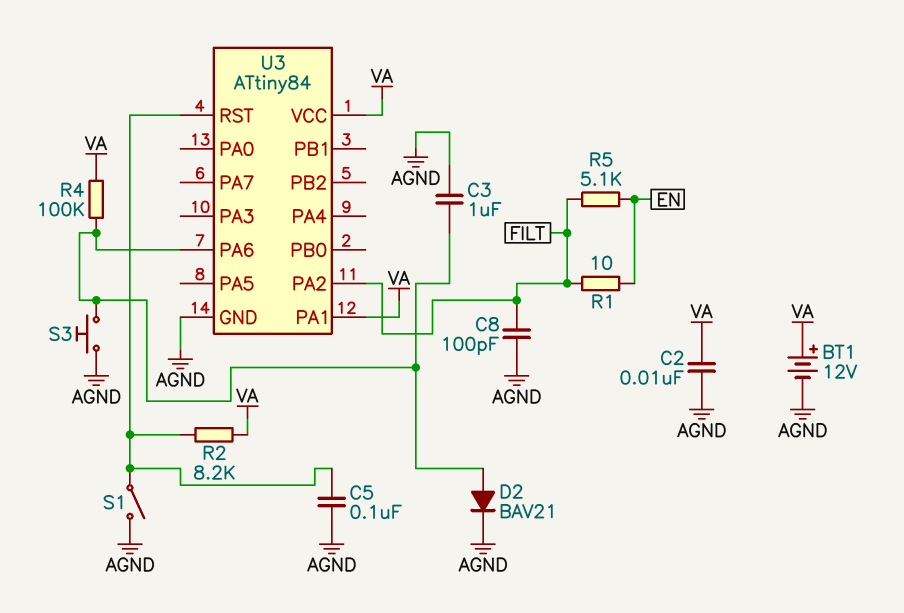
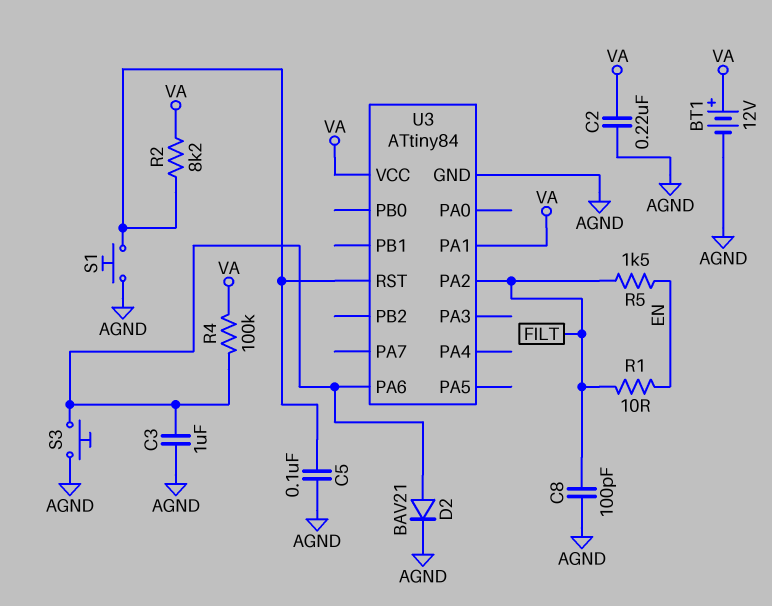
C2: 10nF (AGND, VA) -> 220nF (AGND, VA)
R5: 5.1k (EN, FILT) -> 1.5k (EN, FILT)
S1: switch (AGND, U3/RST) -> button (AGND, U3/RST)

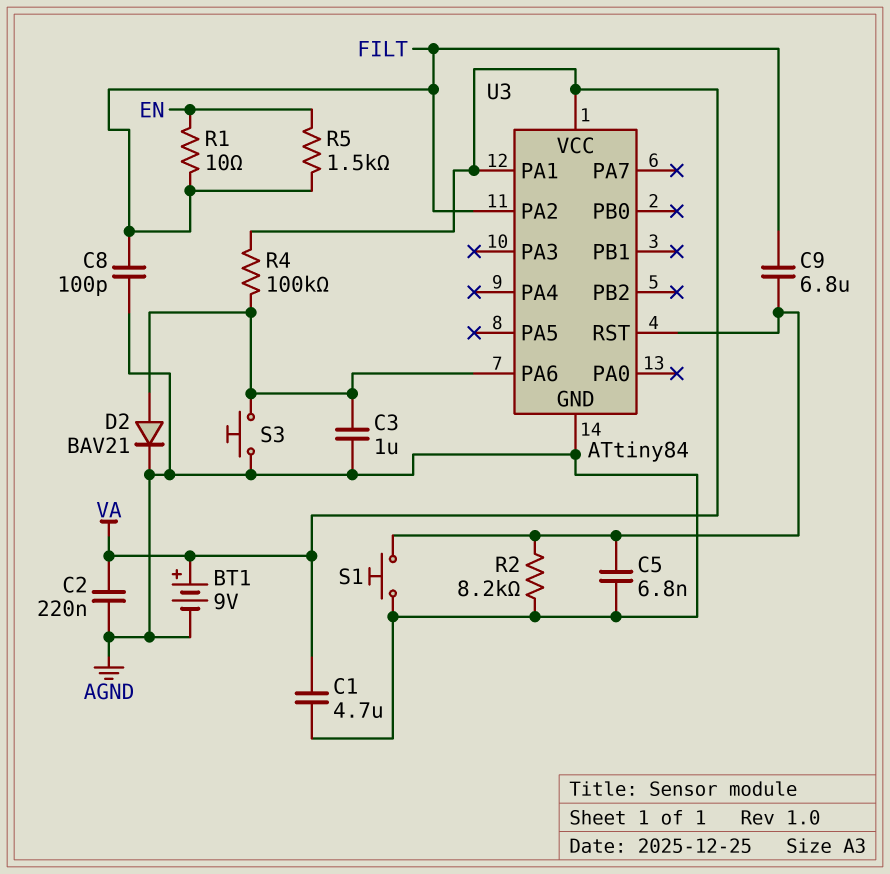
BT1: 12V (plus VA, minus AGND) -> 9V (plus VA, minus AGND)
C1: none -> 4.7uF (AGND, VA)
C5: 100nF (AGND, U3/RST) -> 6.8nF (AGND, U3/RST)
C9: none -> 6.8uF (FILT, U3/RST)
R2: 8.2k (U3/RST, VA) -> 8.2k (AGND, U3/RST)

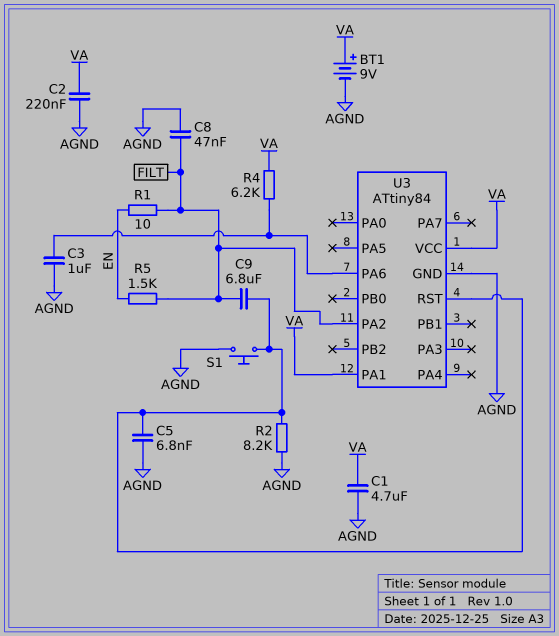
C8: 100pF (AGND, FILT) -> 47nF (AGND, FILT)
D2: diode BAV21 (A U3/PA6, K AGND) -> none
R4: 100k (U3/PA6, VA) -> 6.2k (U3/PA6, VA)
S3: button (AGND, U3/PA6) -> none

